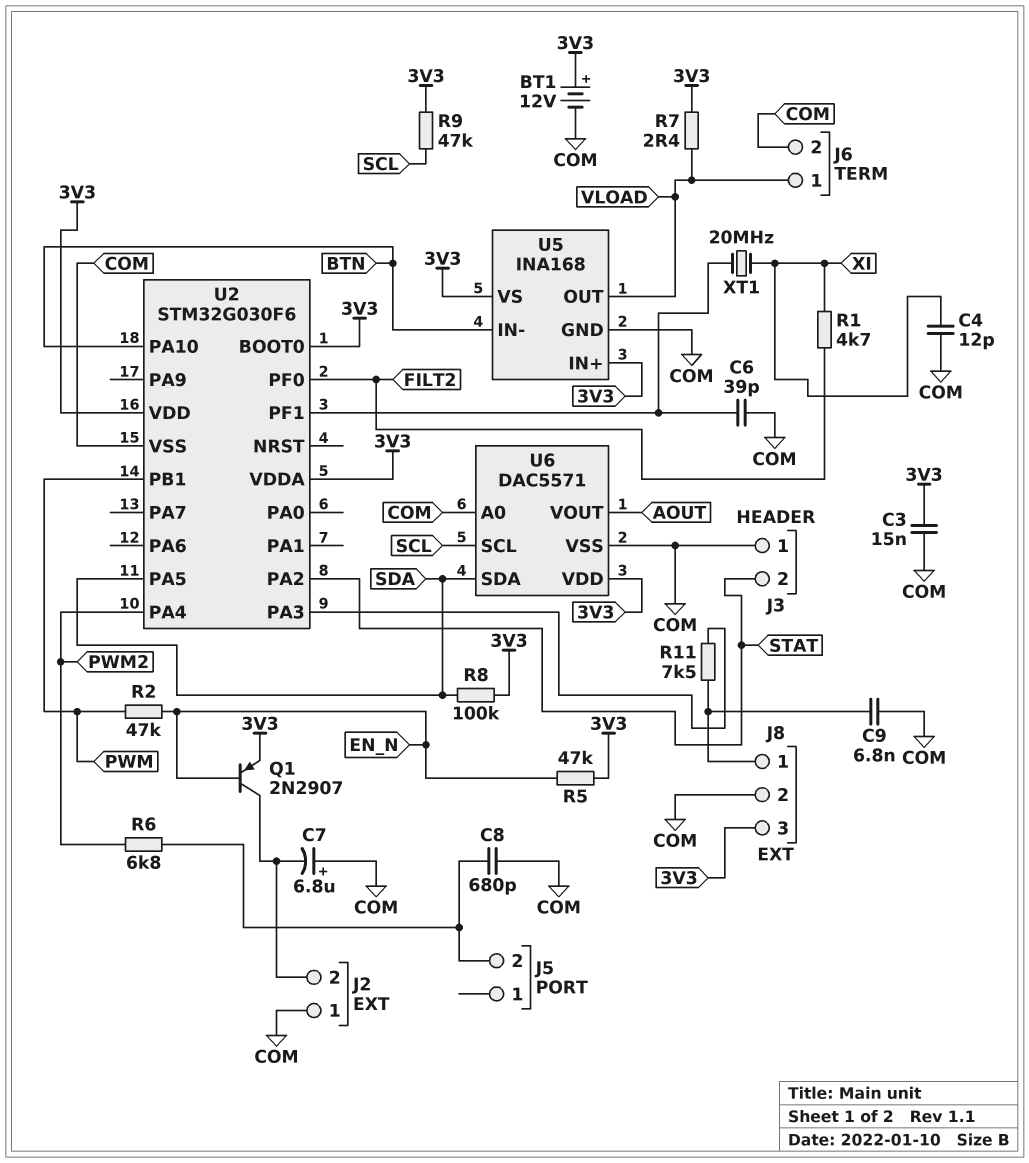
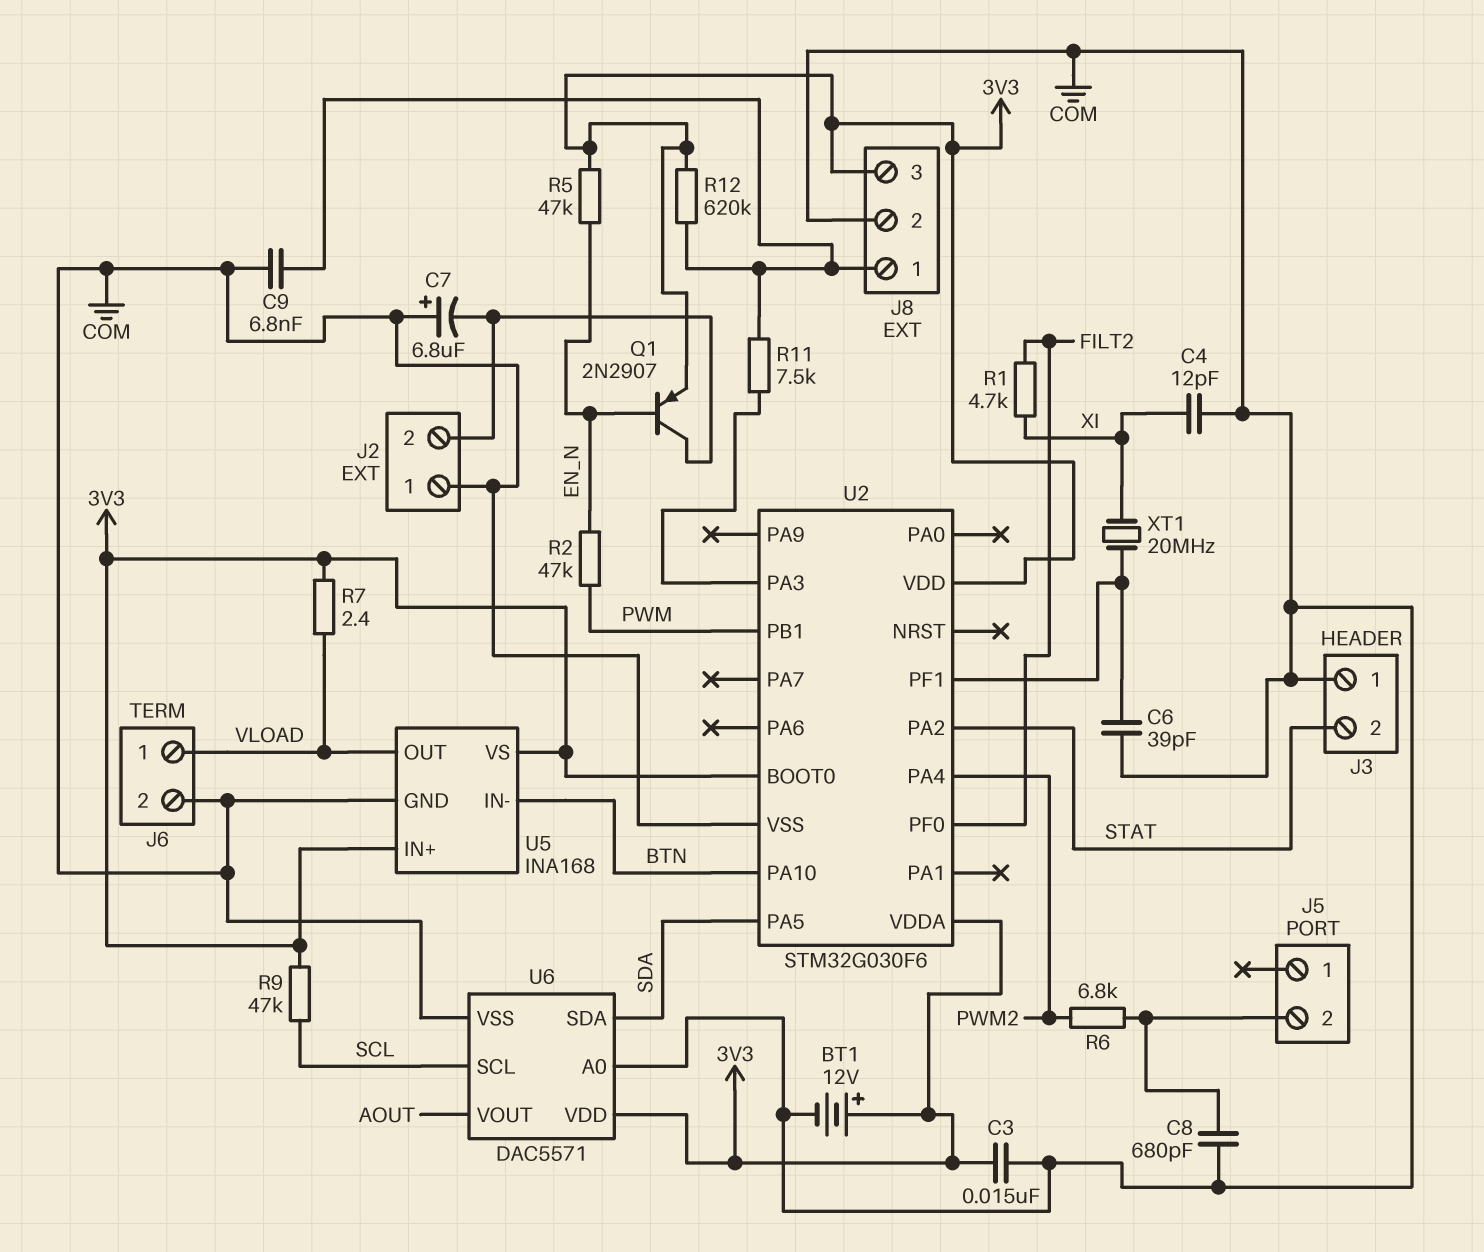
R8: 100k (3V3, SDA) -> none
R12: none -> 620k (3V3, J8/1)

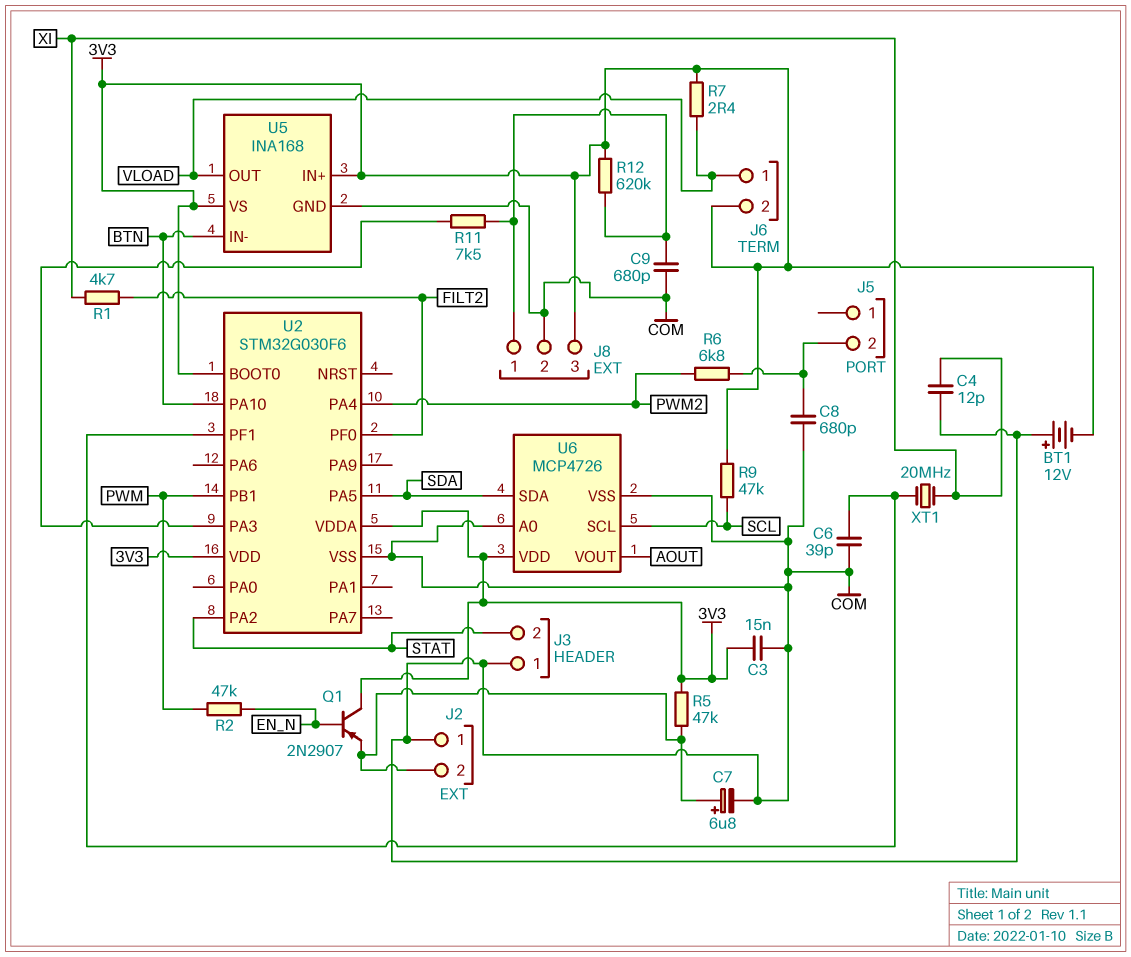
BT1: 12V (plus 3V3, minus COM) -> 12V (plus COM, minus 3V3)
C7: 6.8uF (plus COM, minus J2/2) -> 6.8uF (plus J2/2, minus COM)
C9: 6.8nF (COM, J8/1) -> 680pF (COM, J8/1)
J6 pin 2: COM -> 3V3
Q1: PNP 2N2907 (B EN_N, C J2/2, E 3V3) -> PNP 2N2907 (B EN_N, C 3V3, E J2/2)
R5: 47k (3V3, EN_N) -> 47k (3V3, J2/2)
U6: DAC5571 -> MCP4726

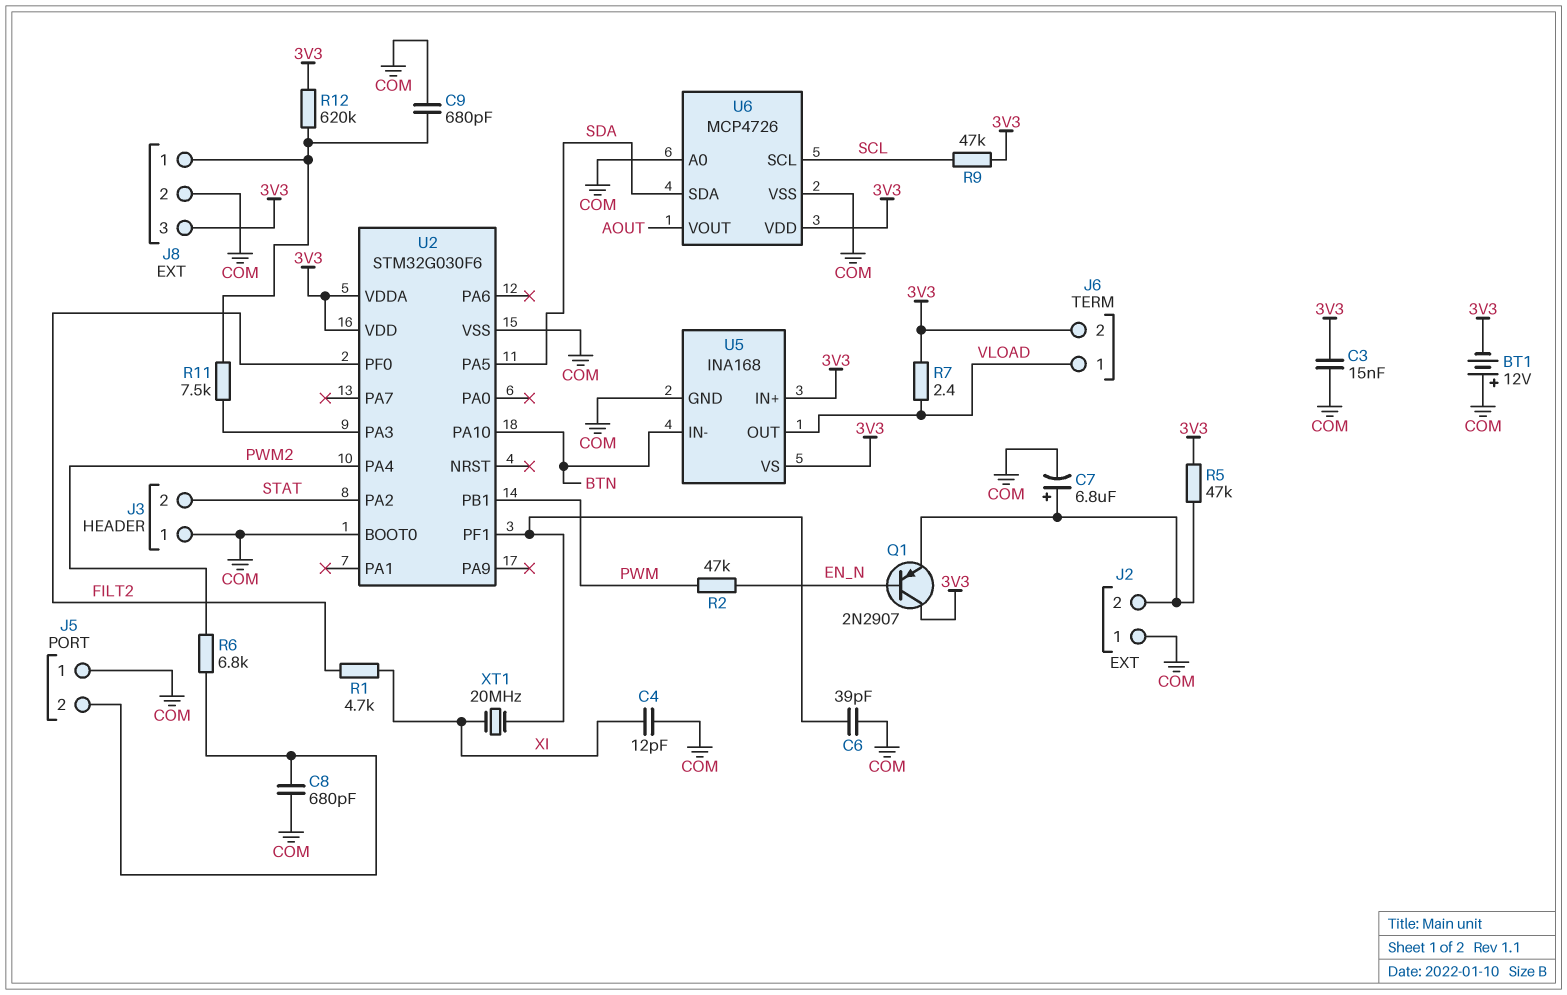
J5 pin 1: none -> COM
U2 pin BOOT0: 3V3 -> COM

